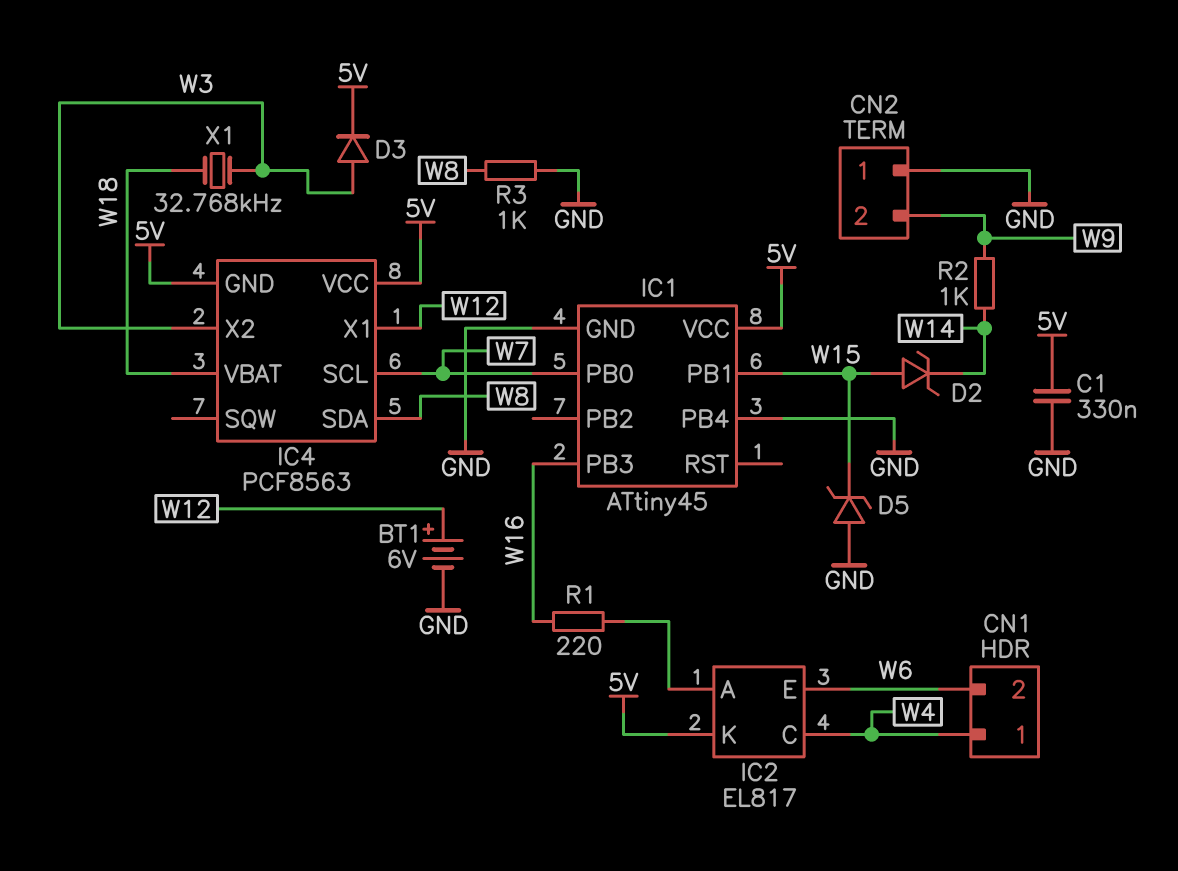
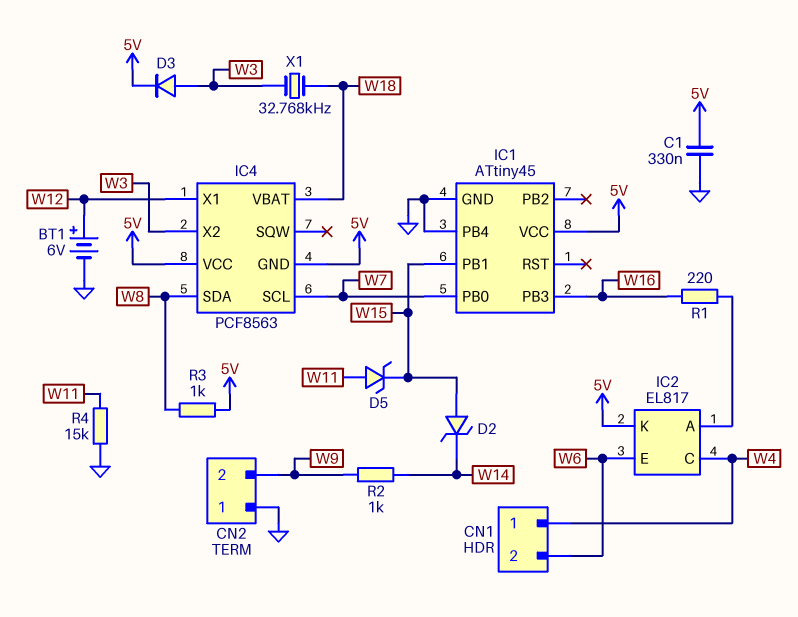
D5: zener (A GND, K W15) -> zener (A W11, K W15)
R3: 1k (GND, W8) -> 1k (5V, W8)
R4: none -> 15k (GND, W11)

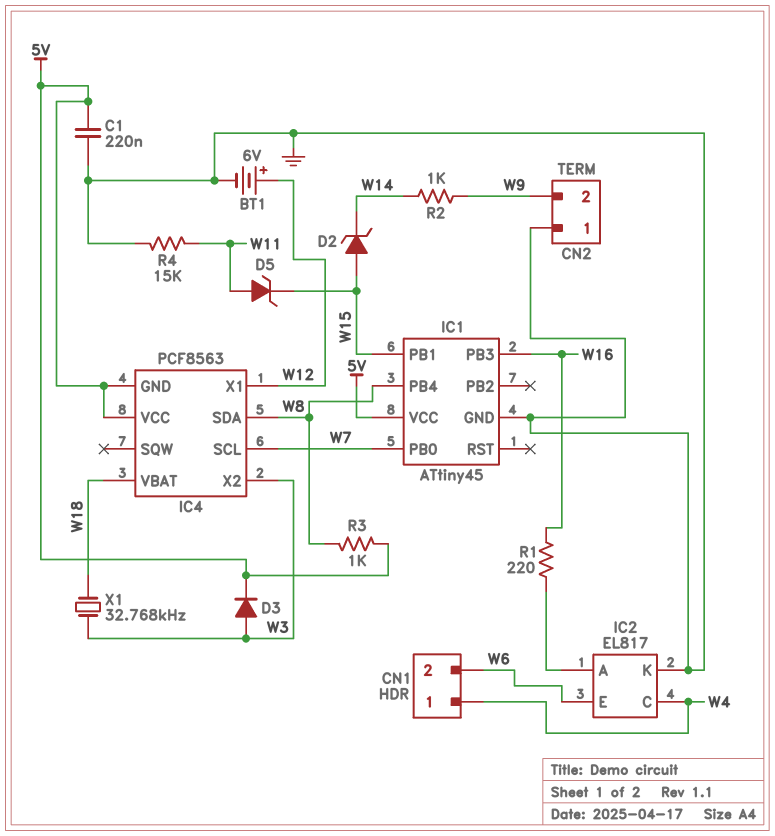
C1: 330nF (5V, GND) -> 220nF (5V, GND)
IC1 pin PB4: GND -> W8
IC2 pin K: 5V -> GND

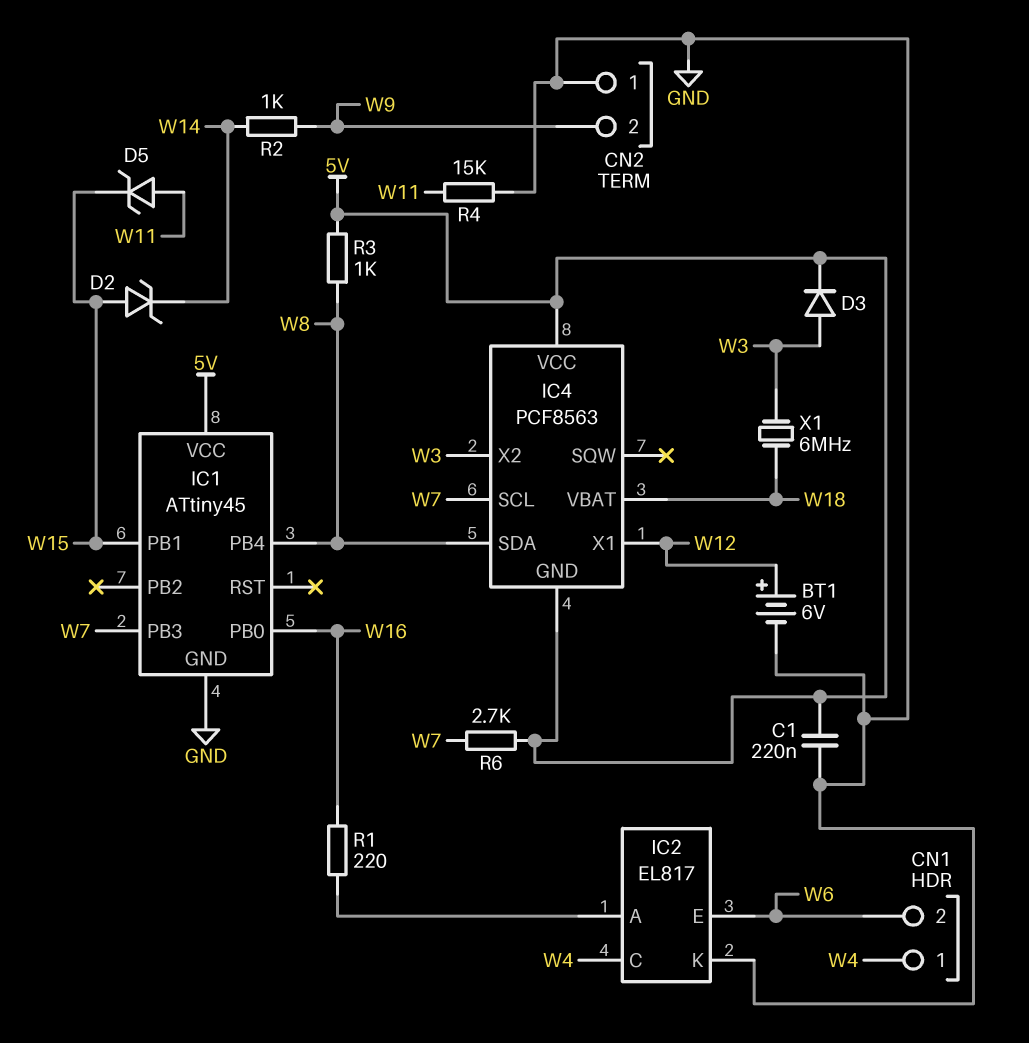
IC1 pin PB0: W7 -> W16
IC1 pin PB3: W16 -> W7
R6: none -> 2.7k (5V, W7)
X1: 32.768kHz (W3, W18) -> 6MHz (W3, W18)

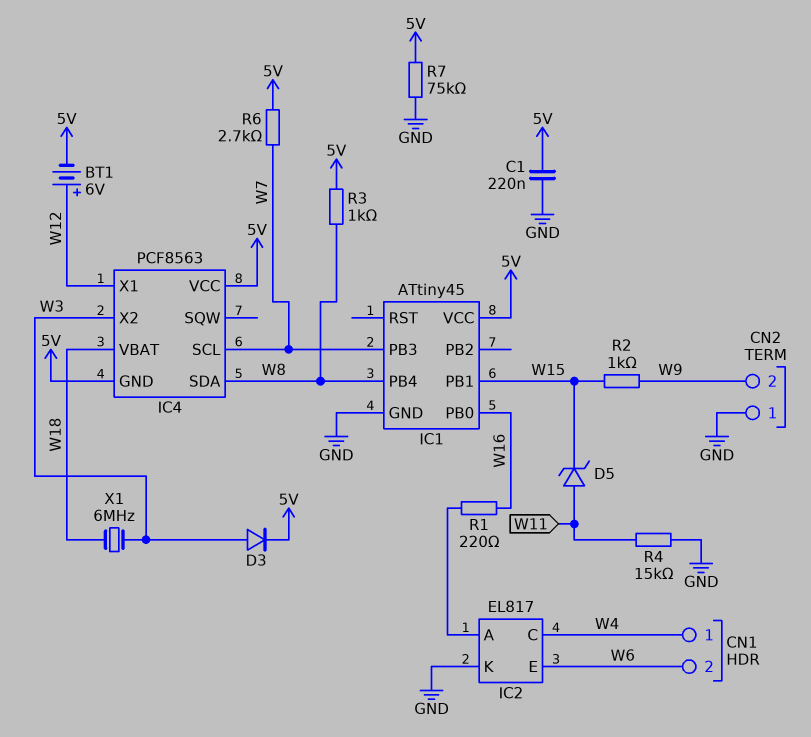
BT1: 6V (plus W12, minus GND) -> 6V (plus W12, minus 5V)
D2: zener (A W15, K W14) -> none
R2: 1k (W9, W14) -> 1k (W9, W15)
R7: none -> 75k (5V, GND)

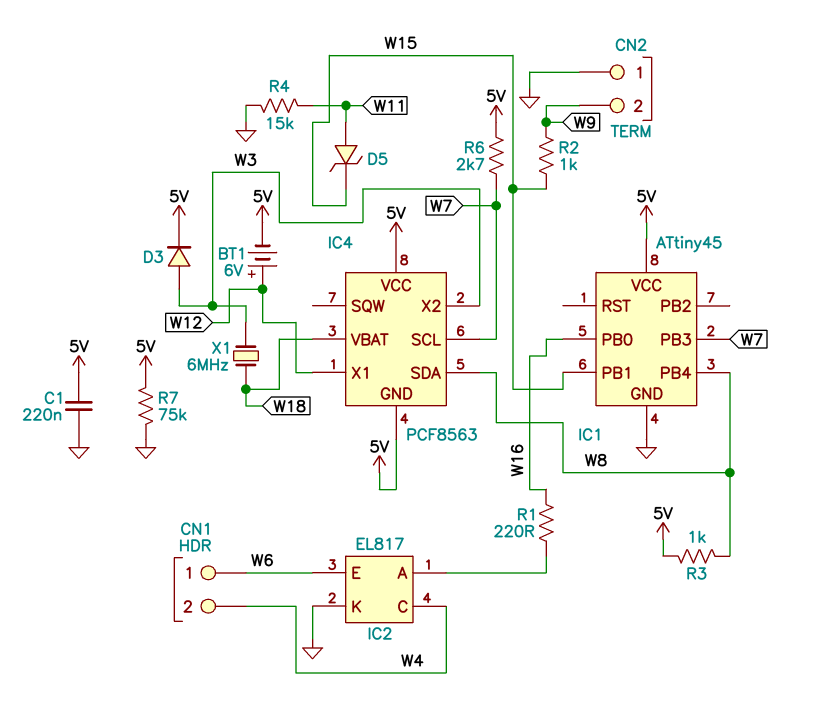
CN1 pin 1: W4 -> W6
CN1 pin 2: W6 -> W4

